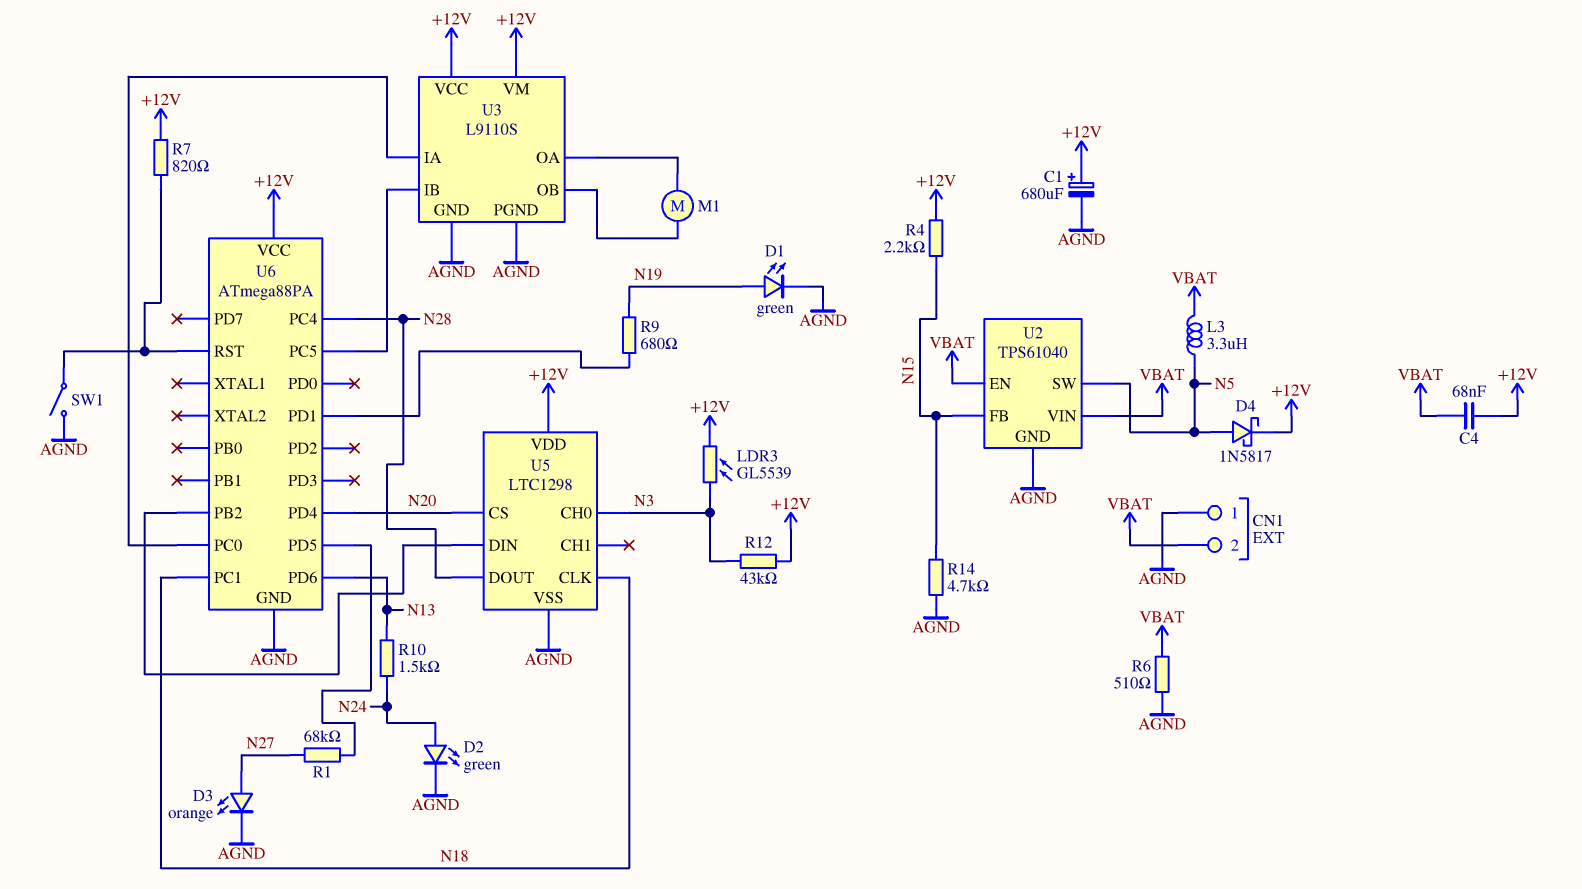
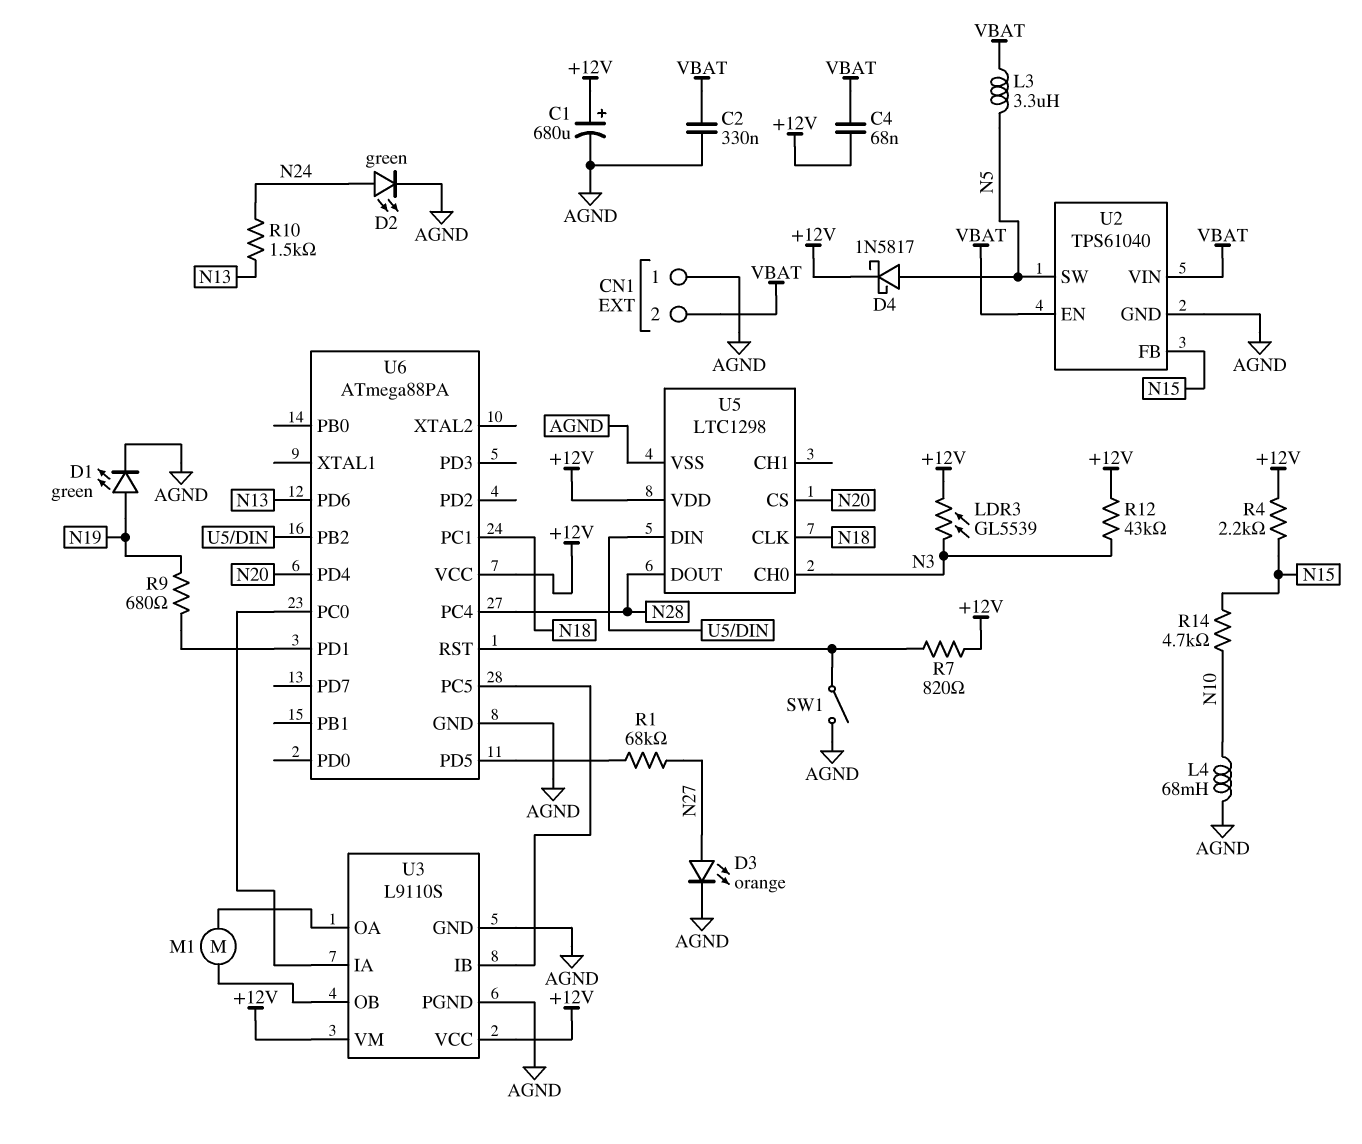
C2: none -> 330nF (AGND, VBAT)
L4: none -> 68mH (AGND, N10)
R6: 510 (AGND, VBAT) -> none
R14: 4.7k (AGND, N15) -> 4.7k (N10, N15)

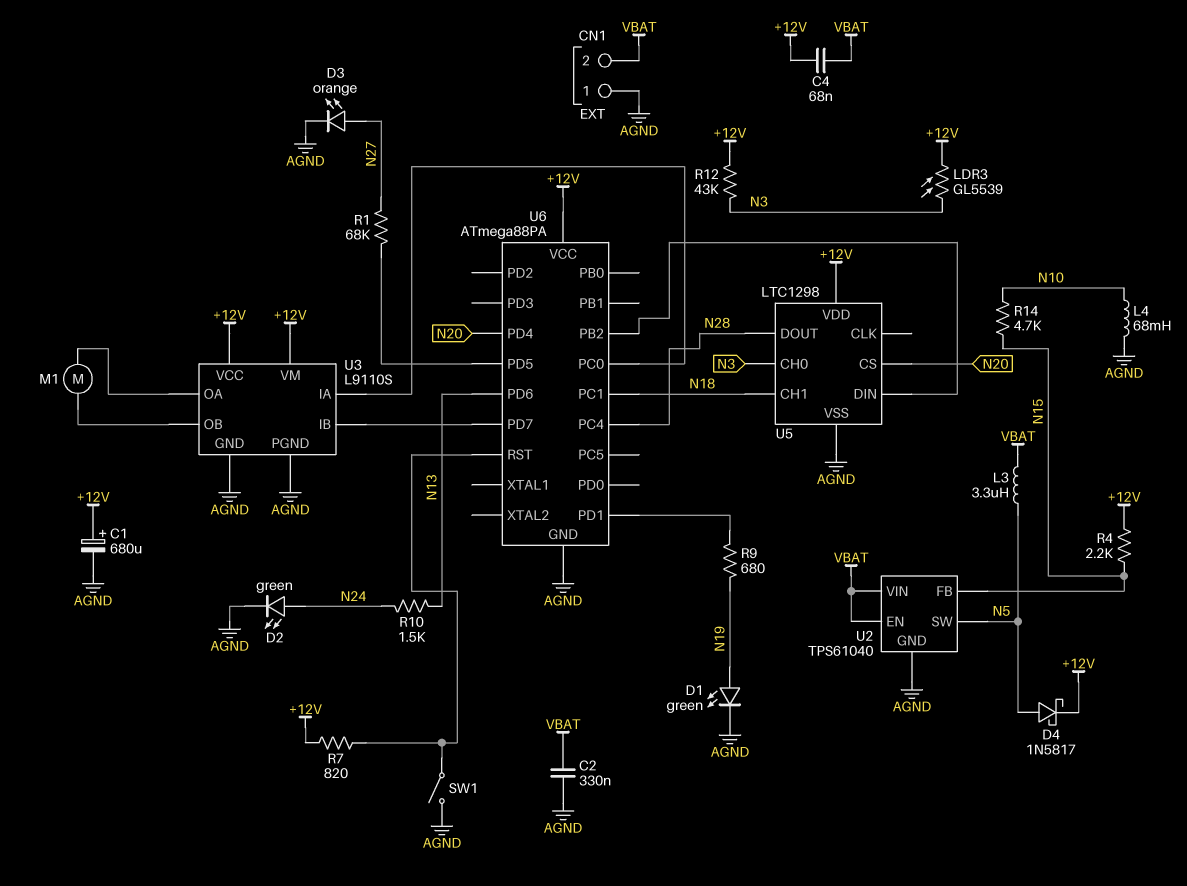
U5 pin CH1: none -> N18
U5 pin CLK: N18 -> none
U6 pin PC5: U3/IB -> none
U6 pin PD7: none -> U3/IB

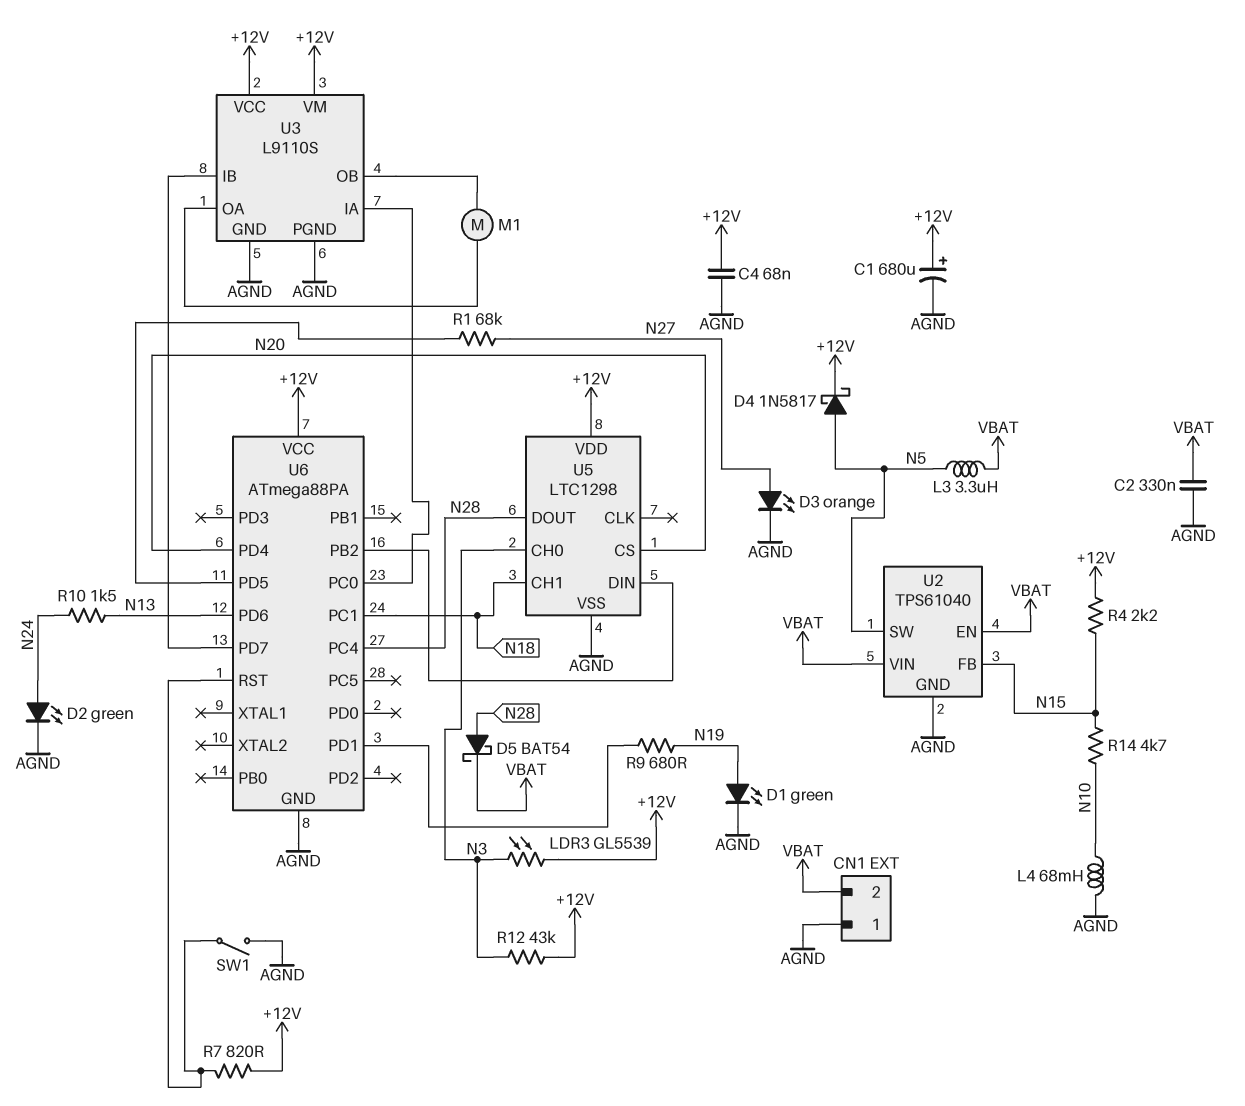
C4: 68nF (+12V, VBAT) -> 68nF (+12V, AGND)
D5: none -> schottky BAT54 (A N28, K VBAT)

